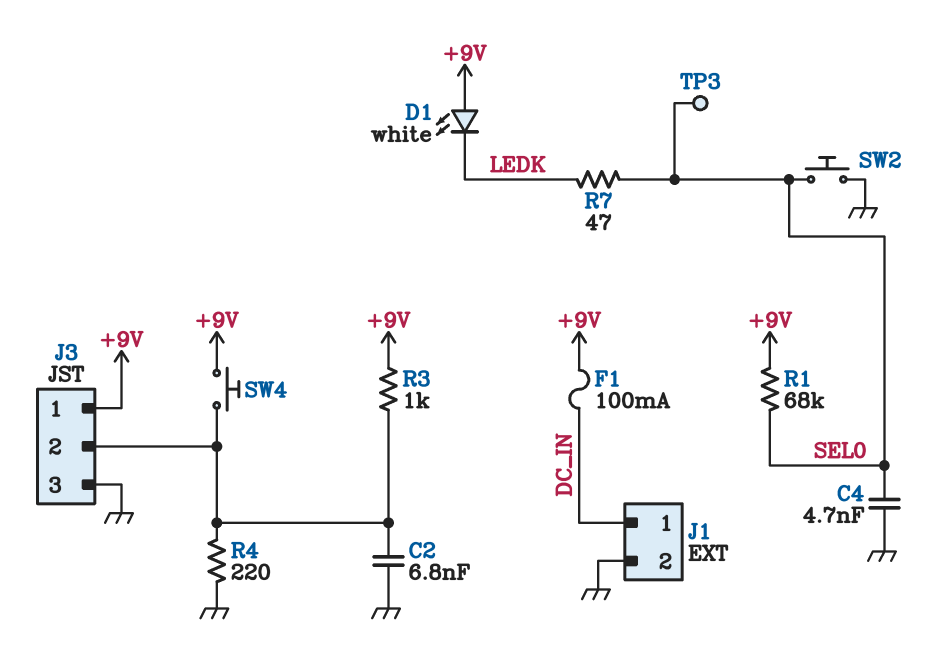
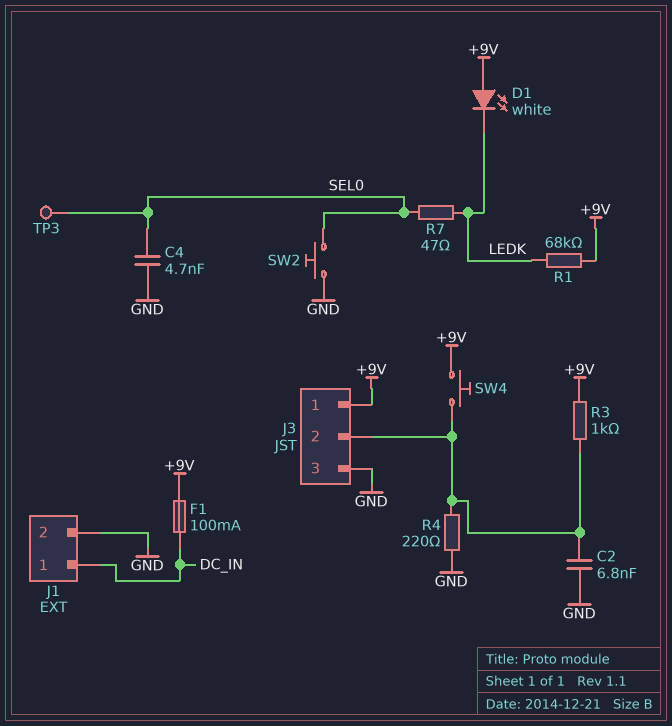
R1: 68k (+9V, SEL0) -> 68k (+9V, LEDK)

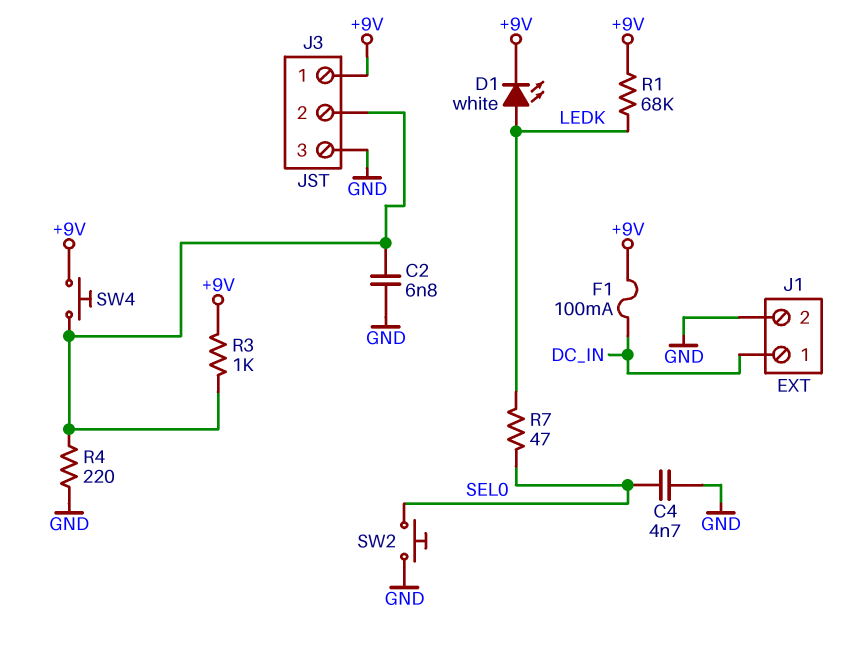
D1: LED white (A +9V, K LEDK) -> LED white (A LEDK, K +9V)
TP3: test point (SEL0) -> none

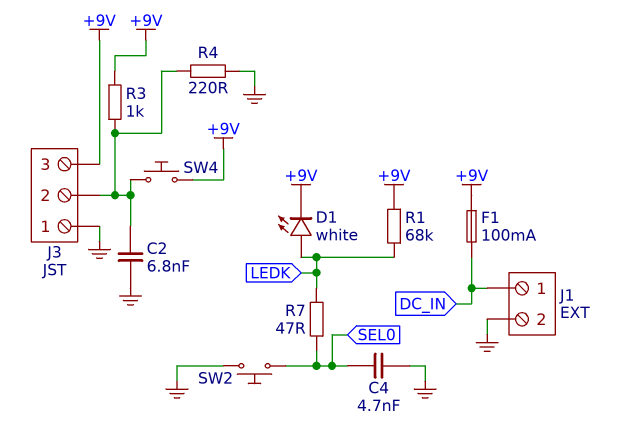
J3 pin 1: +9V -> GND
J3 pin 3: GND -> +9V

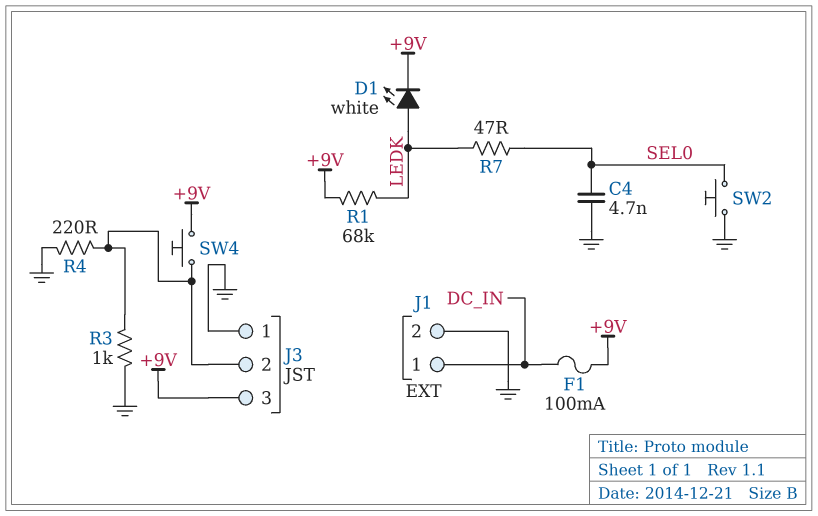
C2: 6.8nF (GND, J3/2) -> none
R3: 1k (+9V, J3/2) -> 1k (GND, J3/2)

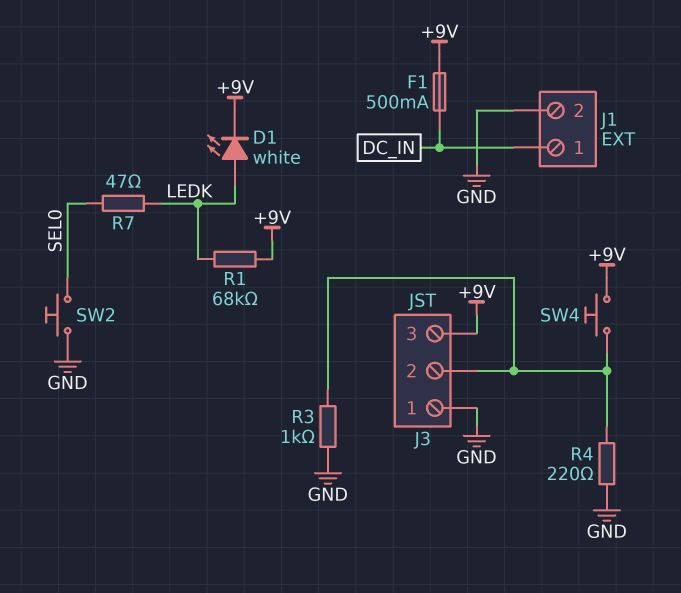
C4: 4.7nF (GND, SEL0) -> none
F1: 100mA (+9V, DC_IN) -> 500mA (+9V, DC_IN)

